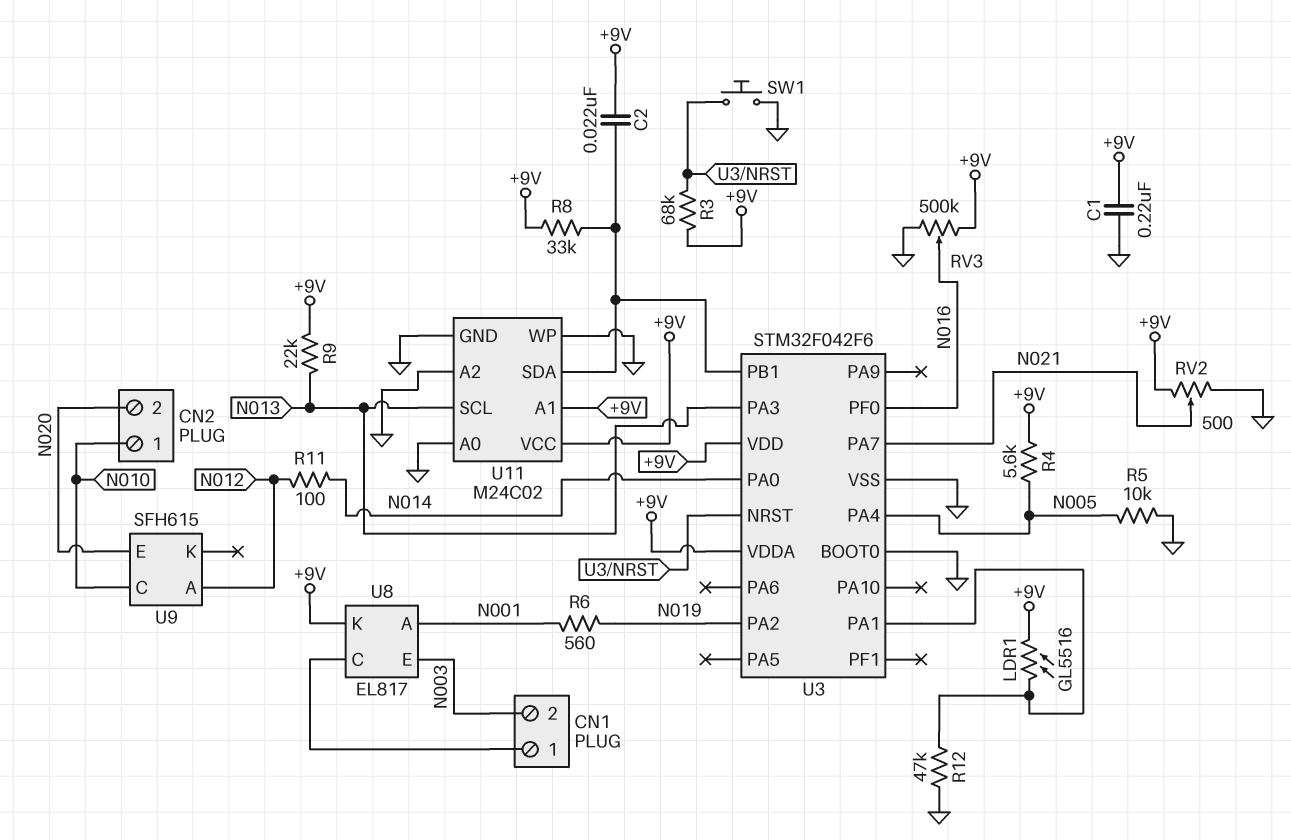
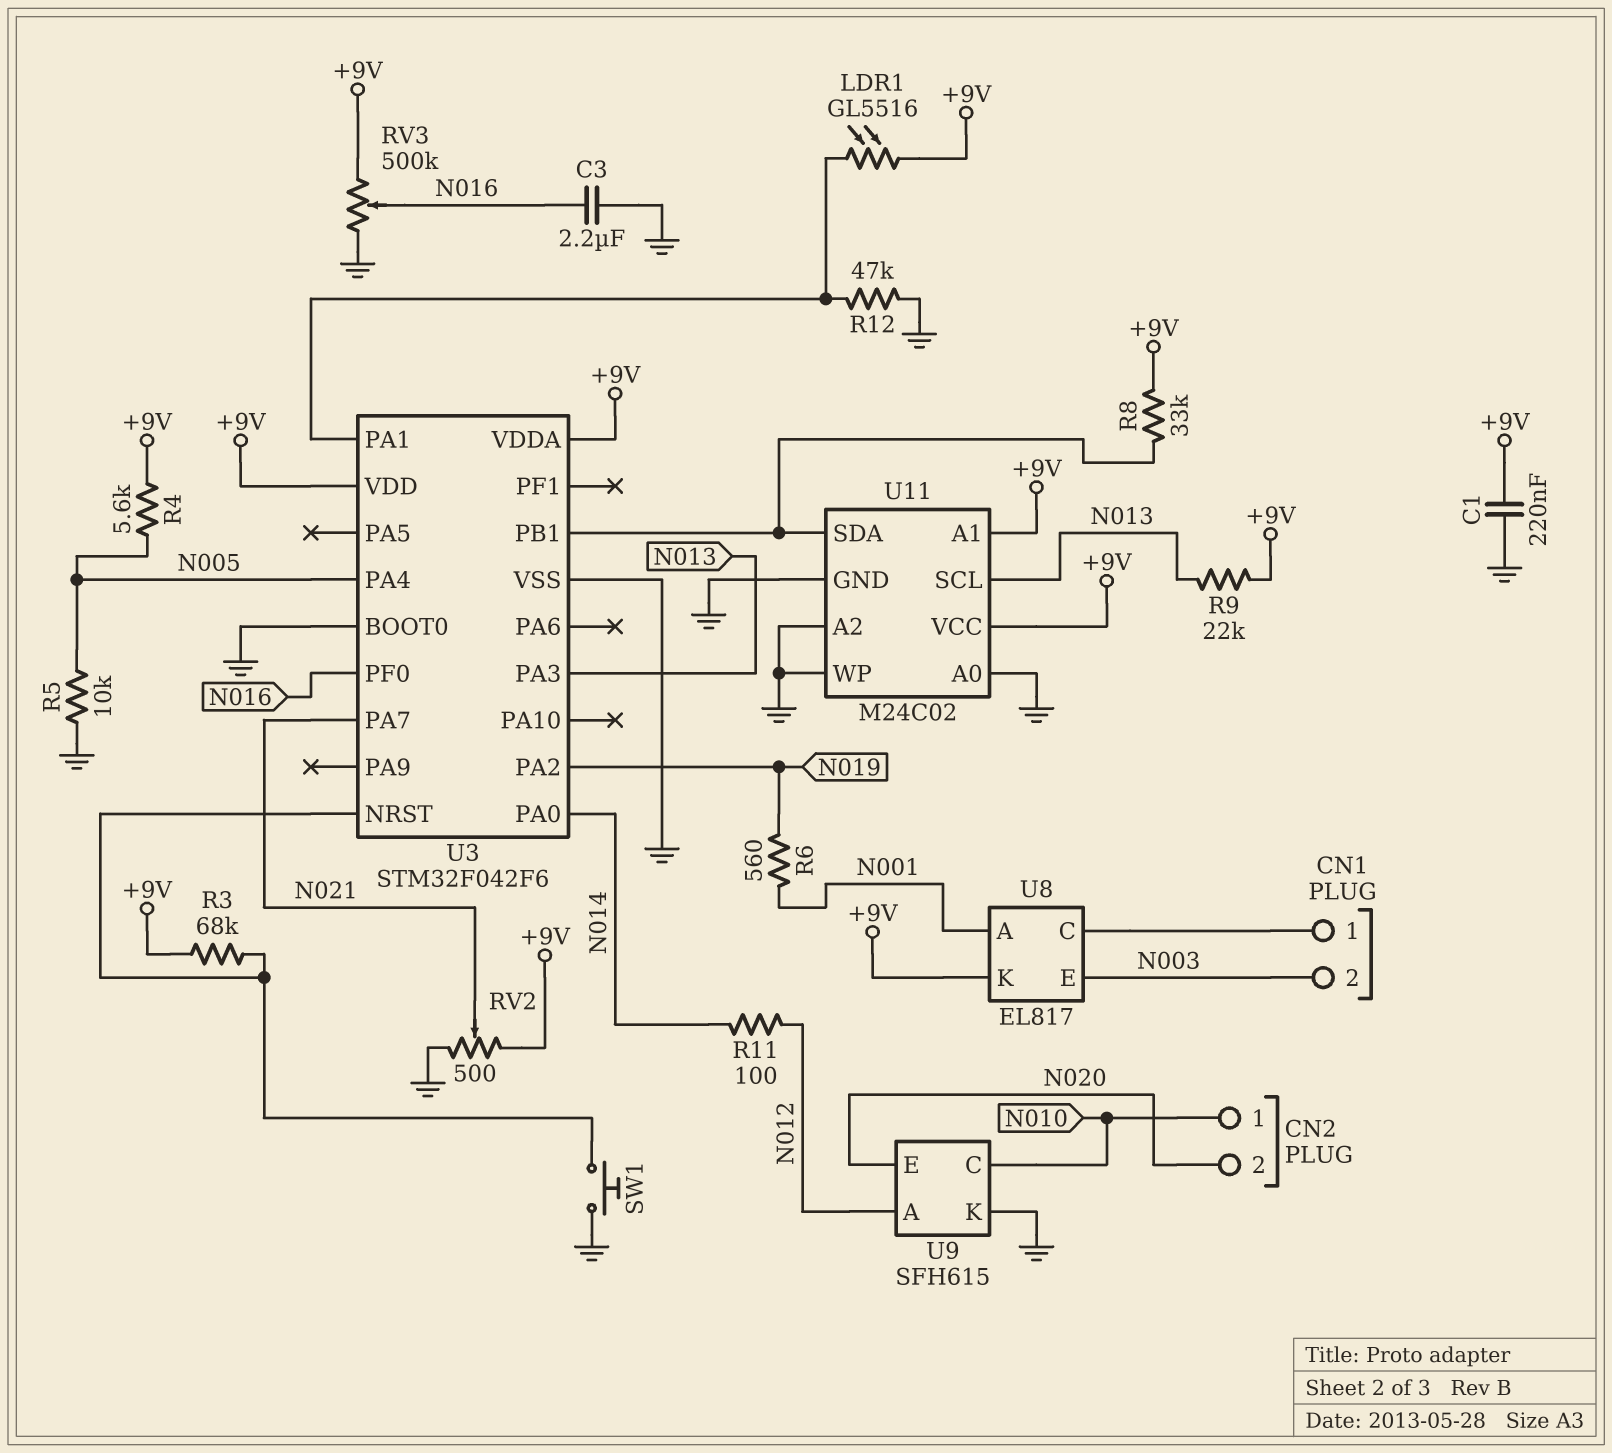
C2: 22nF (+9V, U3/PB1) -> none
C3: none -> 2.2uF (GND, N016)
U9 pin K: none -> GND

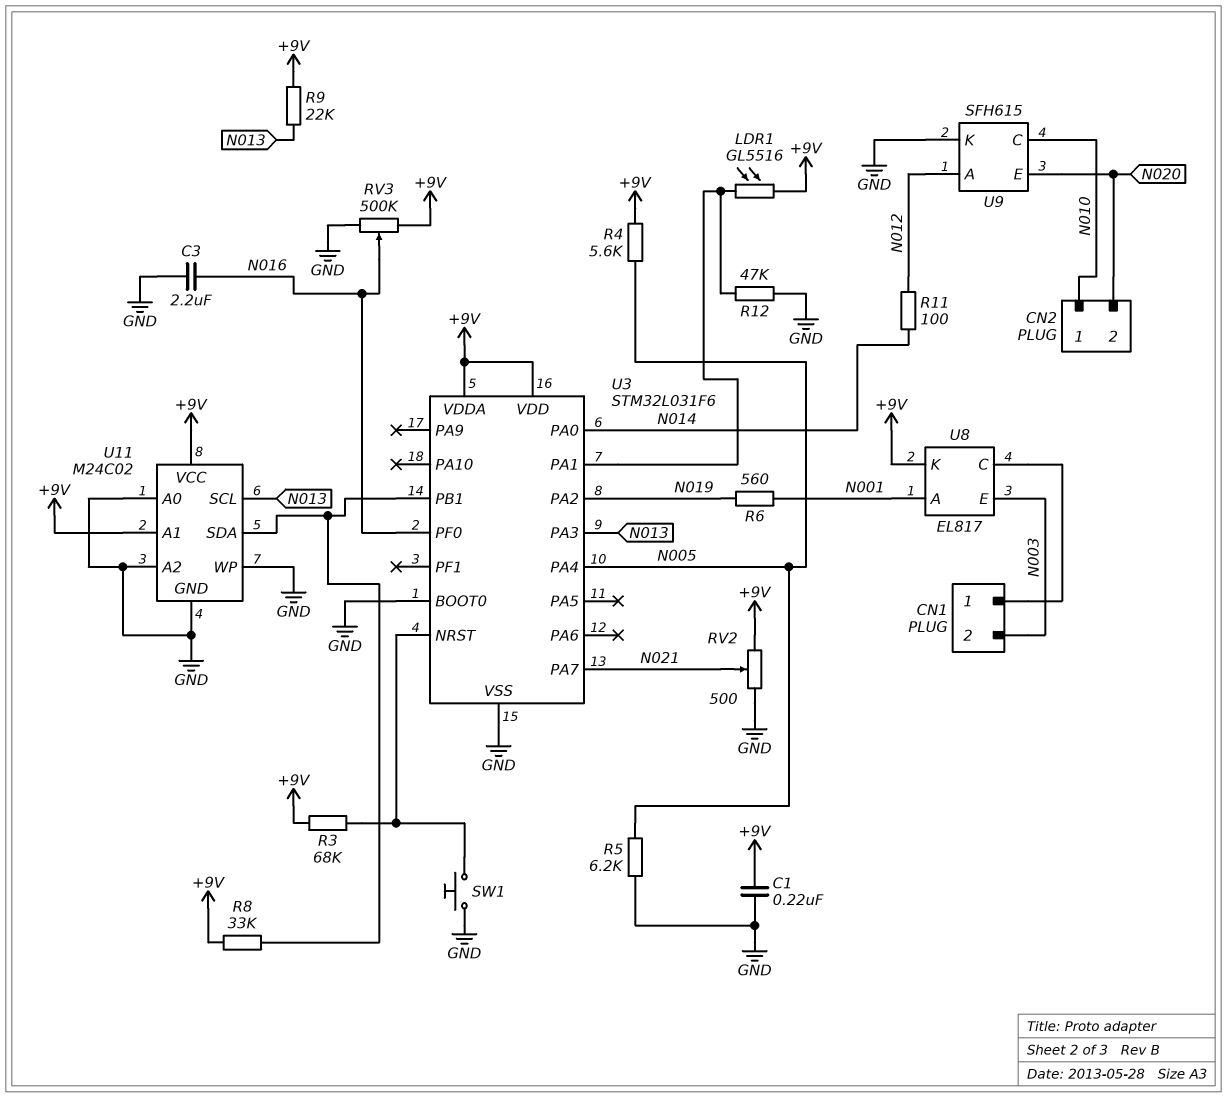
R5: 10k (GND, N005) -> 6.2k (GND, N005)
U3: STM32F042F6 -> STM32L031F6

